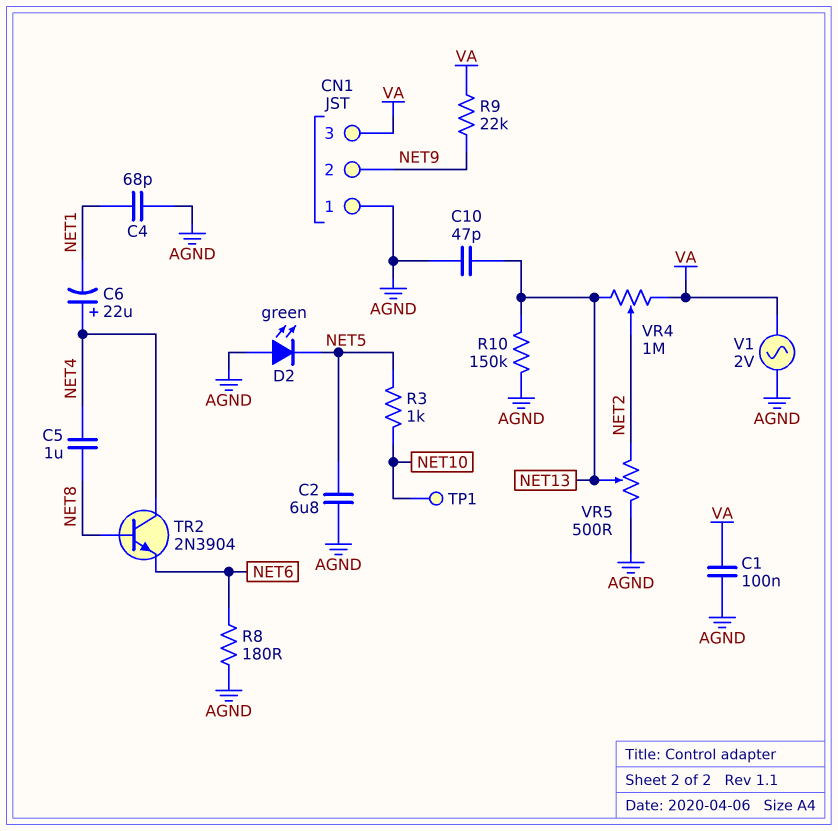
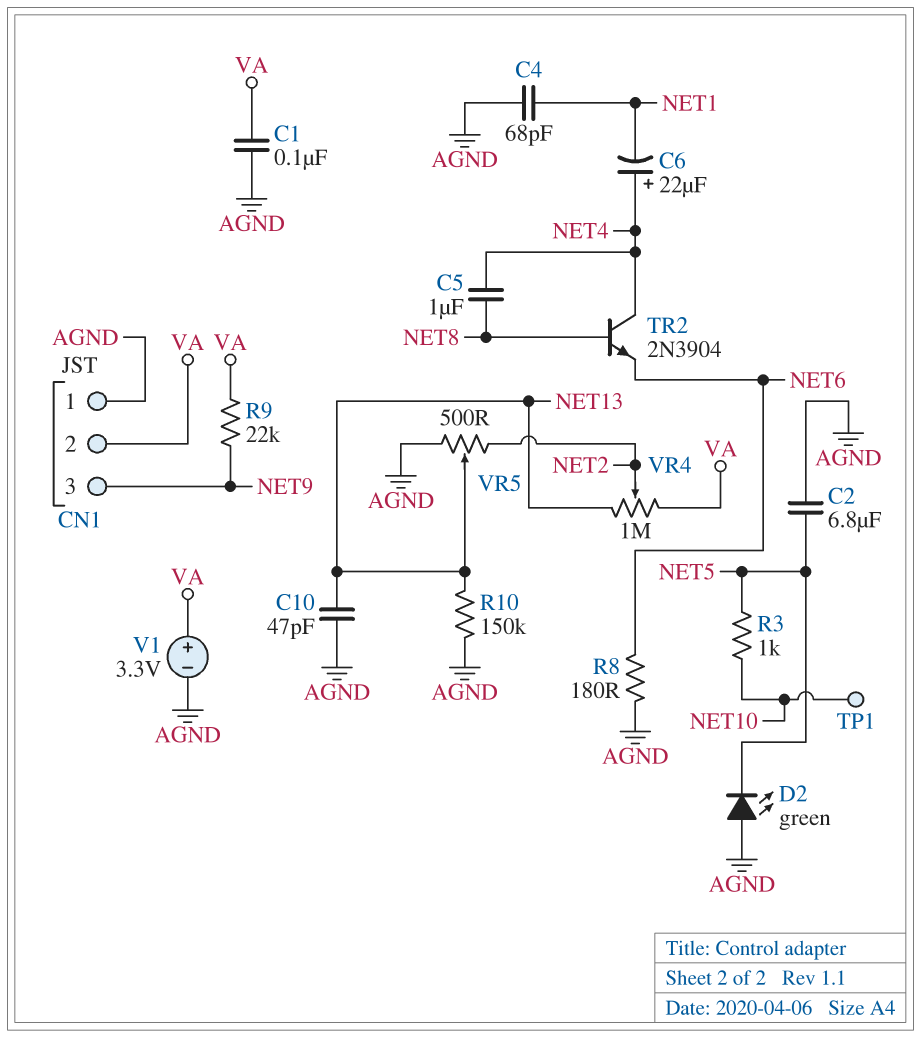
CN1 pin 2: NET9 -> VA
CN1 pin 3: VA -> NET9
V1: AC 2V (AGND, VA) -> 3.3V (plus VA, minus AGND)

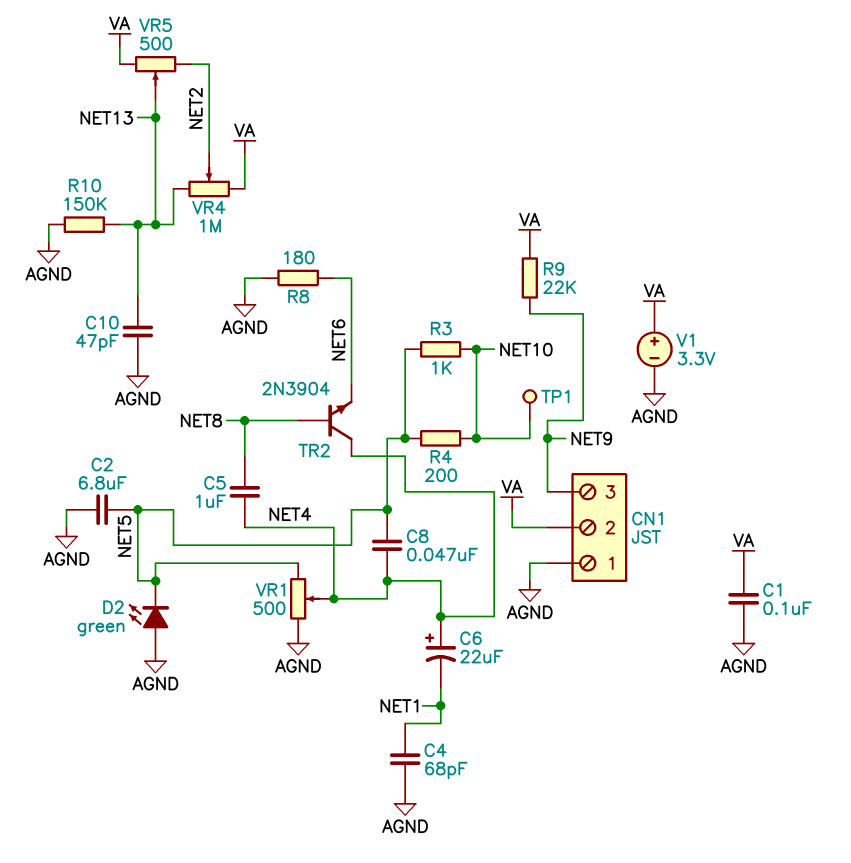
C8: none -> 47nF (NET4, NET5)
R4: none -> 200 (NET5, NET10)
VR1: none -> 500 (AGND, NET5, wiper NET4)
VR5: 500 (AGND, NET2, wiper NET13) -> 500 (NET2, VA, wiper NET13)

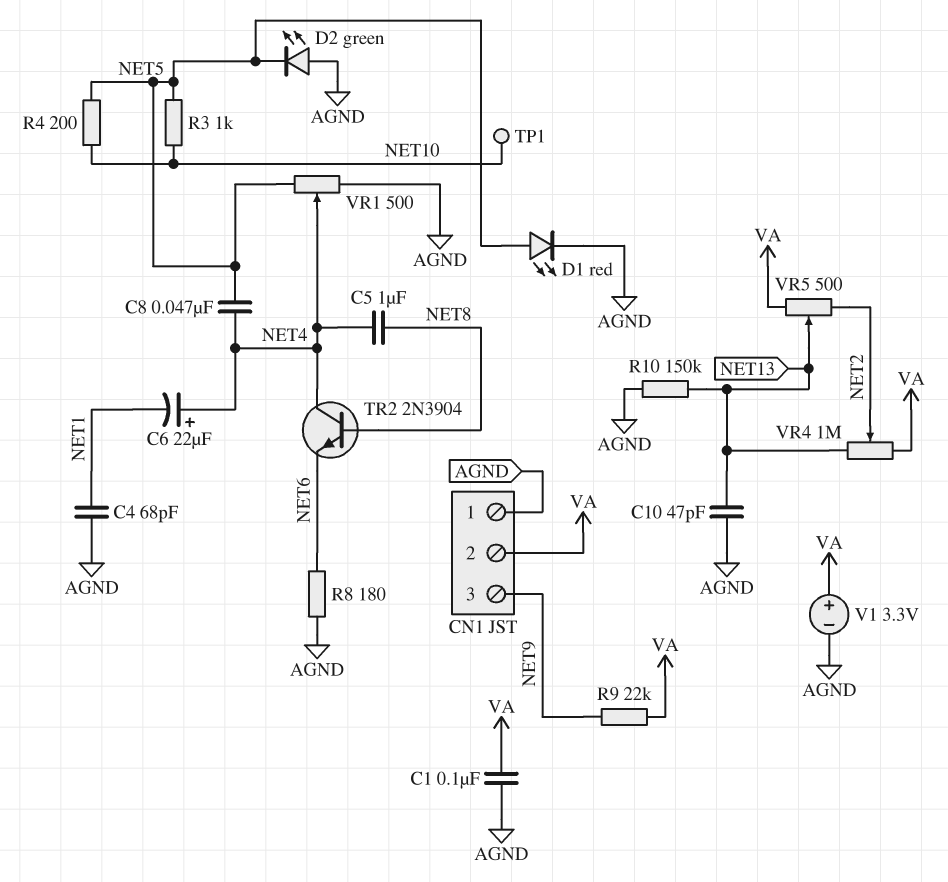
C2: 6.8uF (AGND, NET5) -> none
D1: none -> LED red (A NET5, K AGND)

